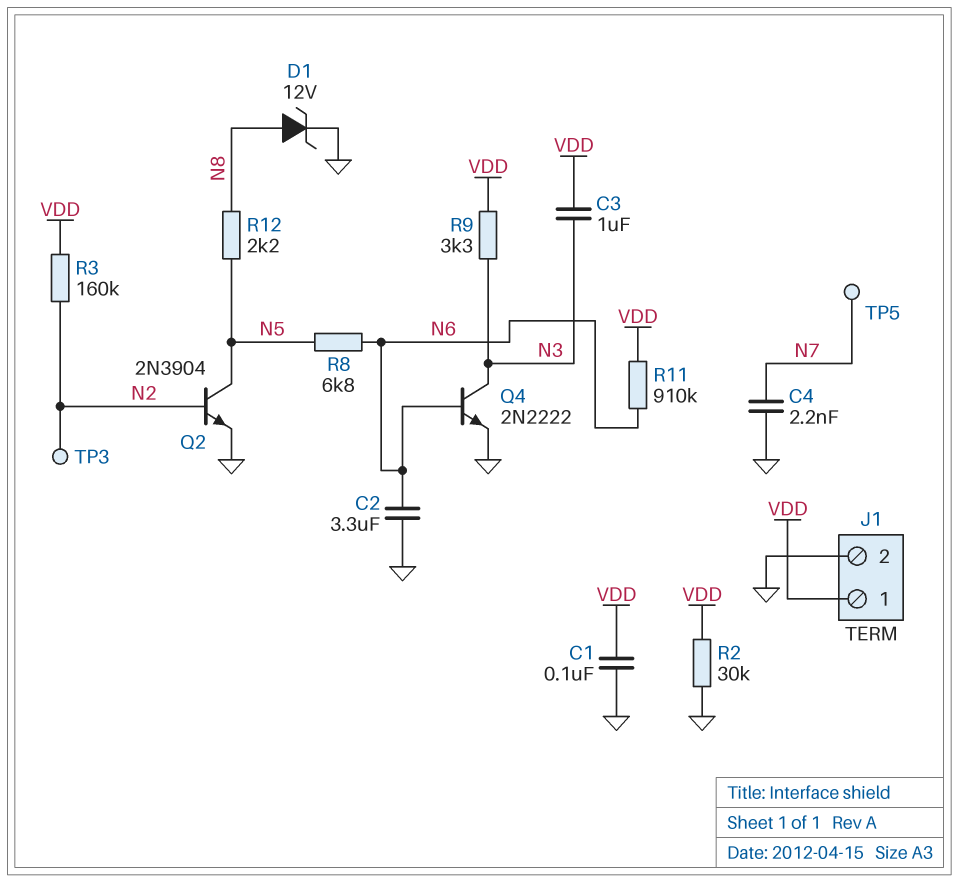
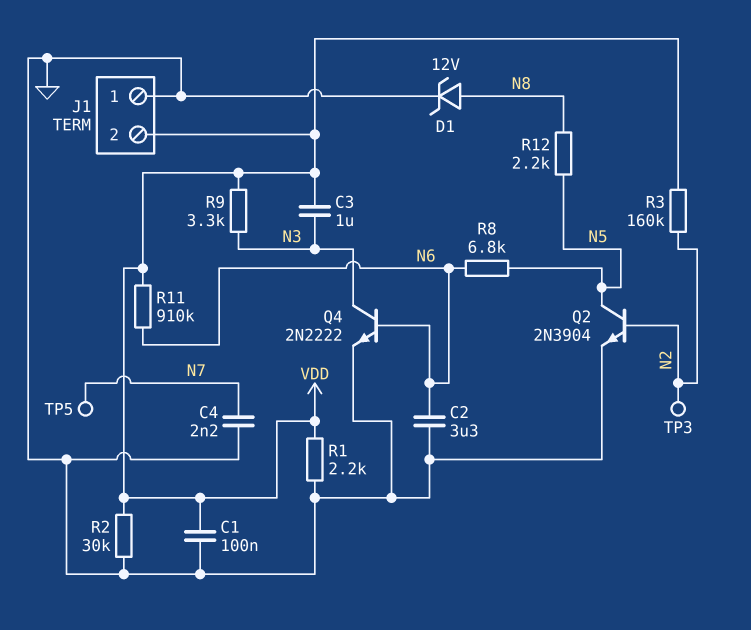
J1 pin 1: VDD -> GND
J1 pin 2: GND -> VDD
R1: none -> 2.2k (GND, VDD)

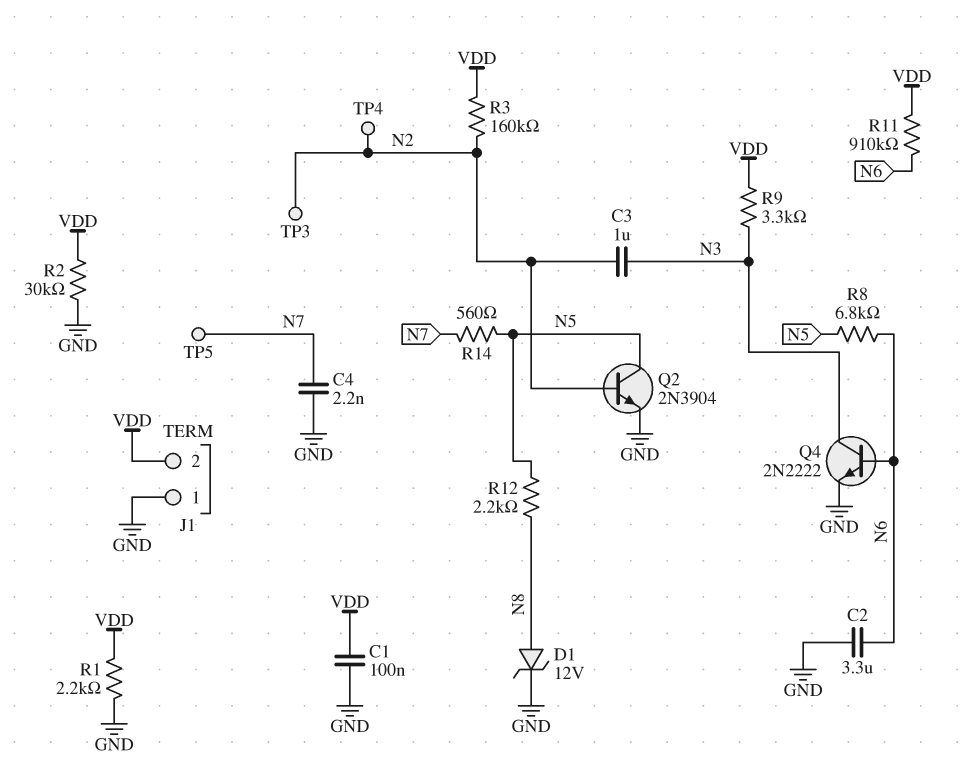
C3: 1uF (N3, VDD) -> 1uF (N2, N3)
R14: none -> 560 (N5, N7)
TP4: none -> test point (N2)

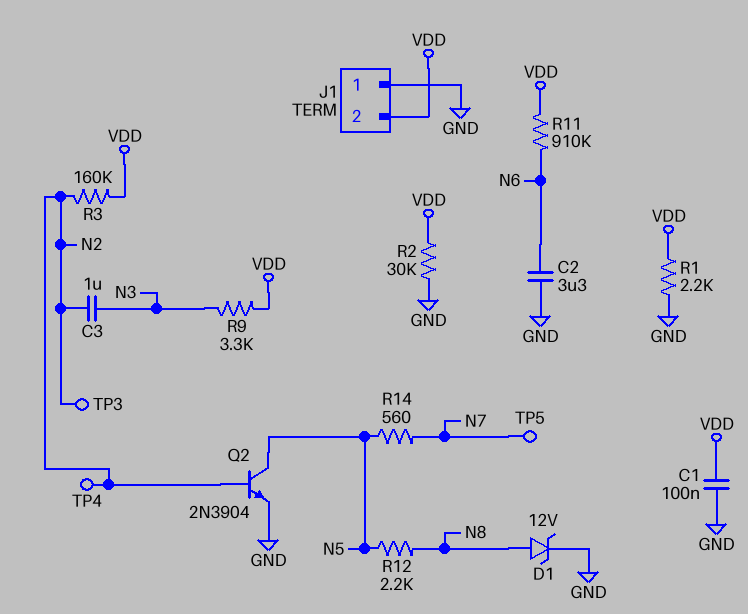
C4: 2.2nF (GND, N7) -> none
Q4: NPN 2N2222 (B N6, C N3, E GND) -> none
R8: 6.8k (N5, N6) -> none

